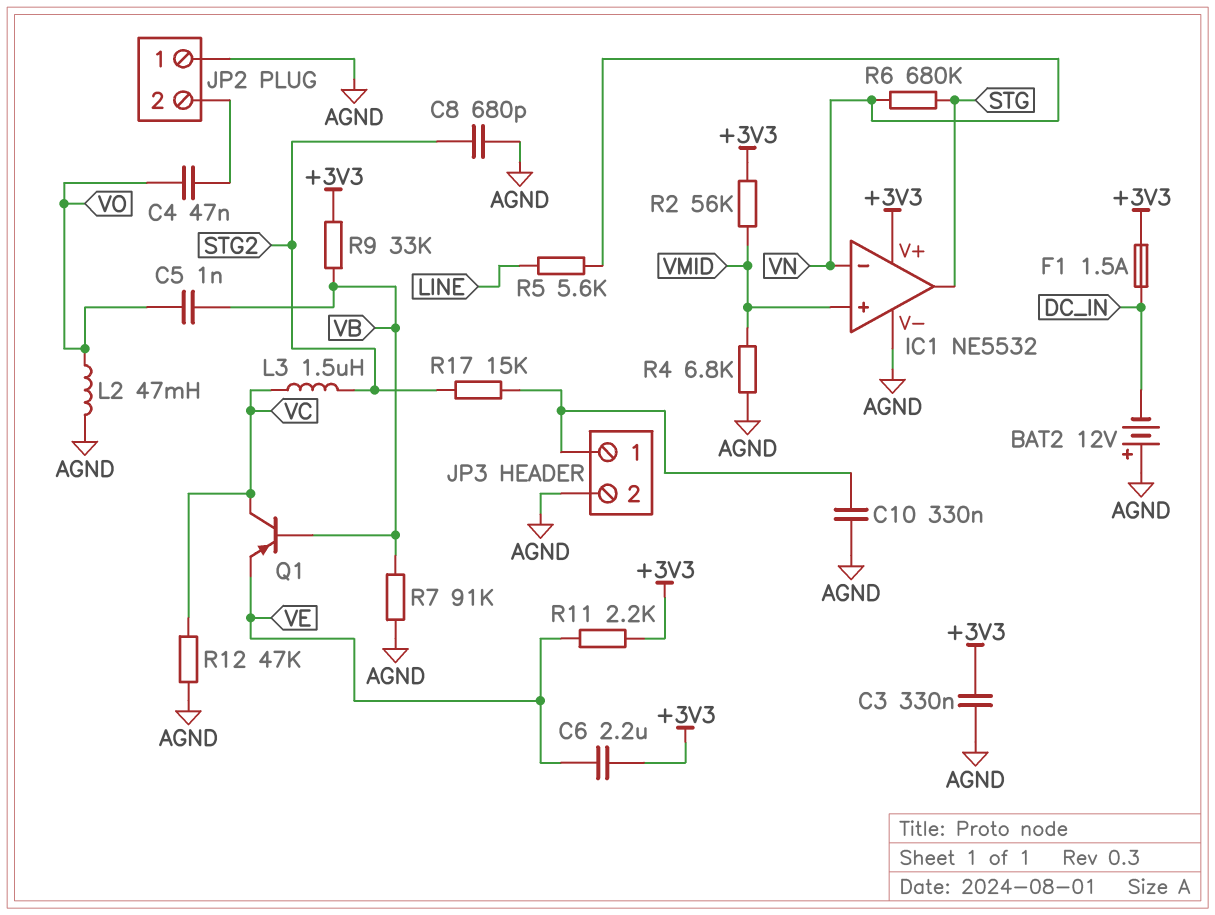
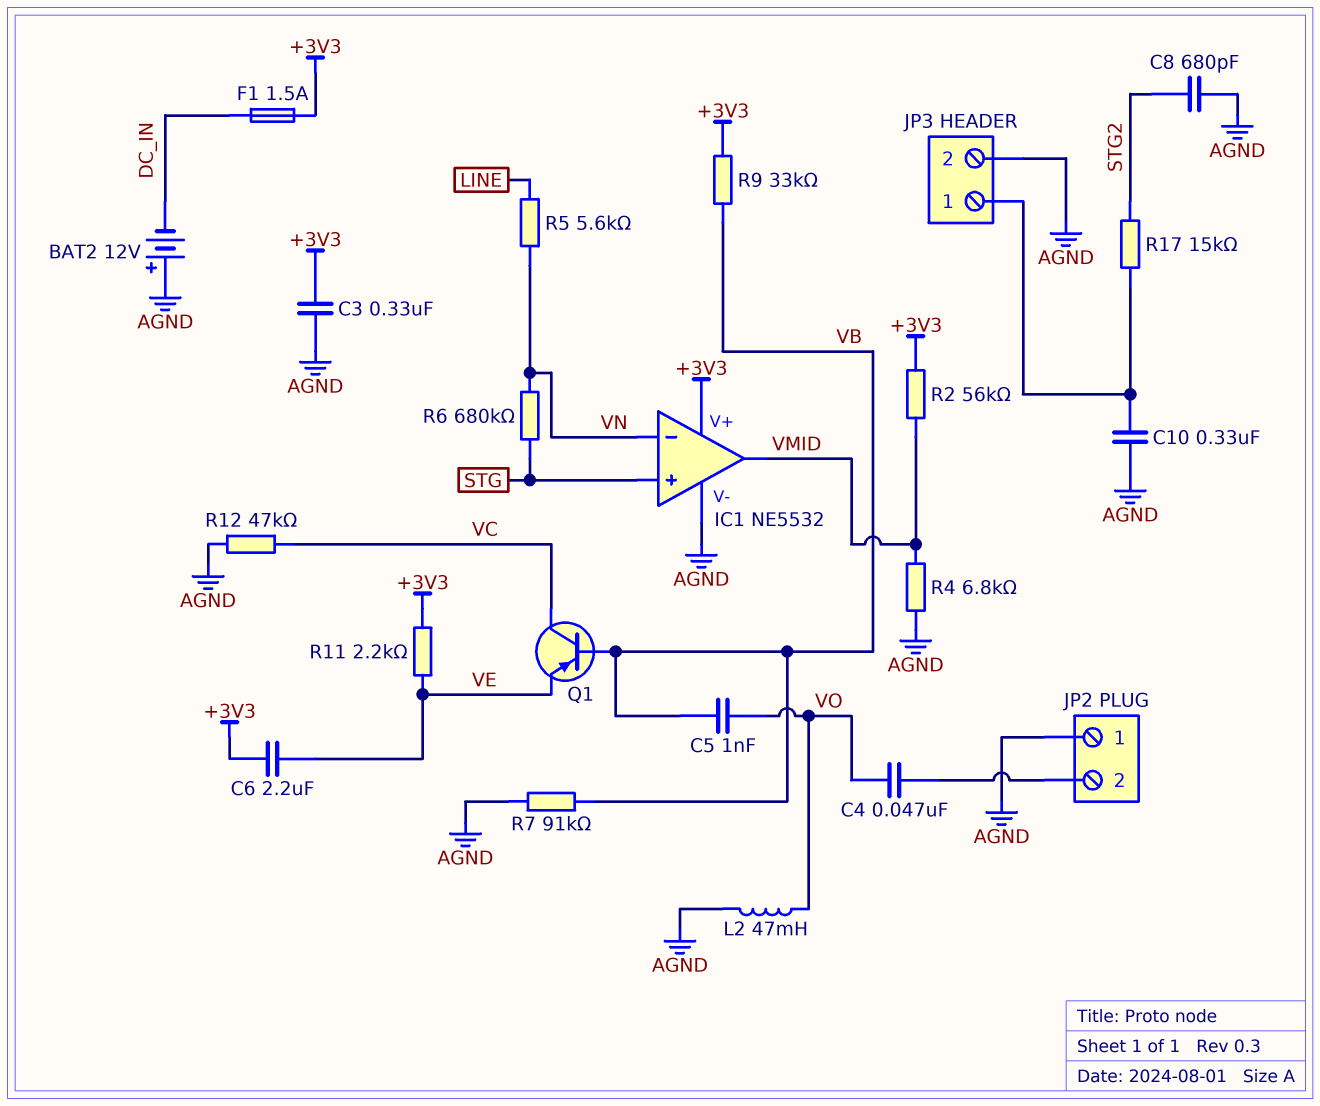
IC1 pin in+: VMID -> STG
IC1 pin out: STG -> VMID
L3: 1.5uH (STG2, VC) -> none

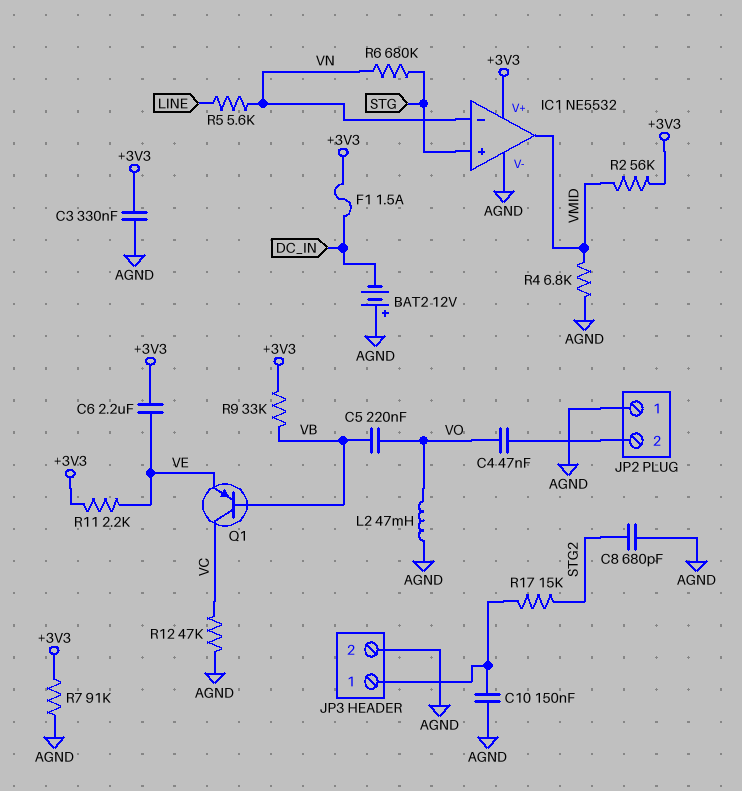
C5: 1nF (VB, VO) -> 220nF (VB, VO)
C10: 330nF (AGND, JP3/1) -> 150nF (AGND, JP3/1)
R7: 91k (AGND, VB) -> 91k (+3V3, AGND)

